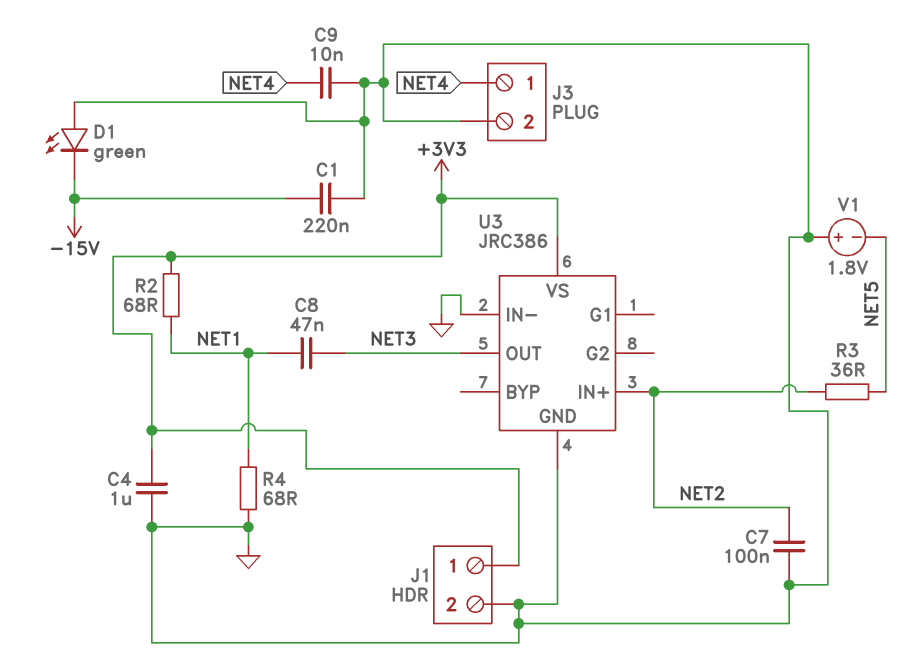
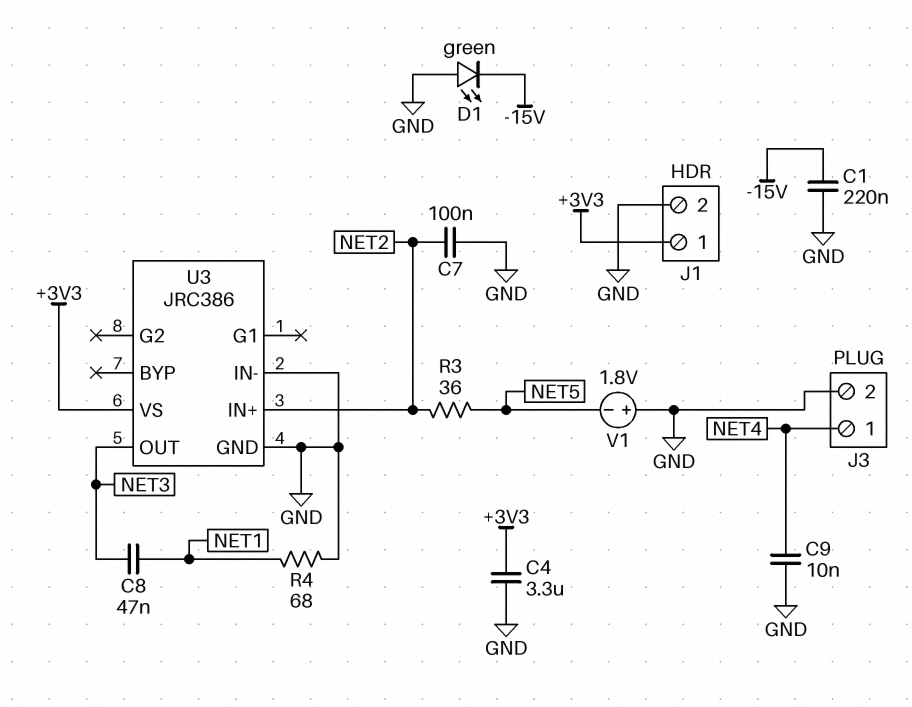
C4: 1uF (+3V3, GND) -> 3.3uF (+3V3, GND)
R2: 68 (+3V3, NET1) -> none

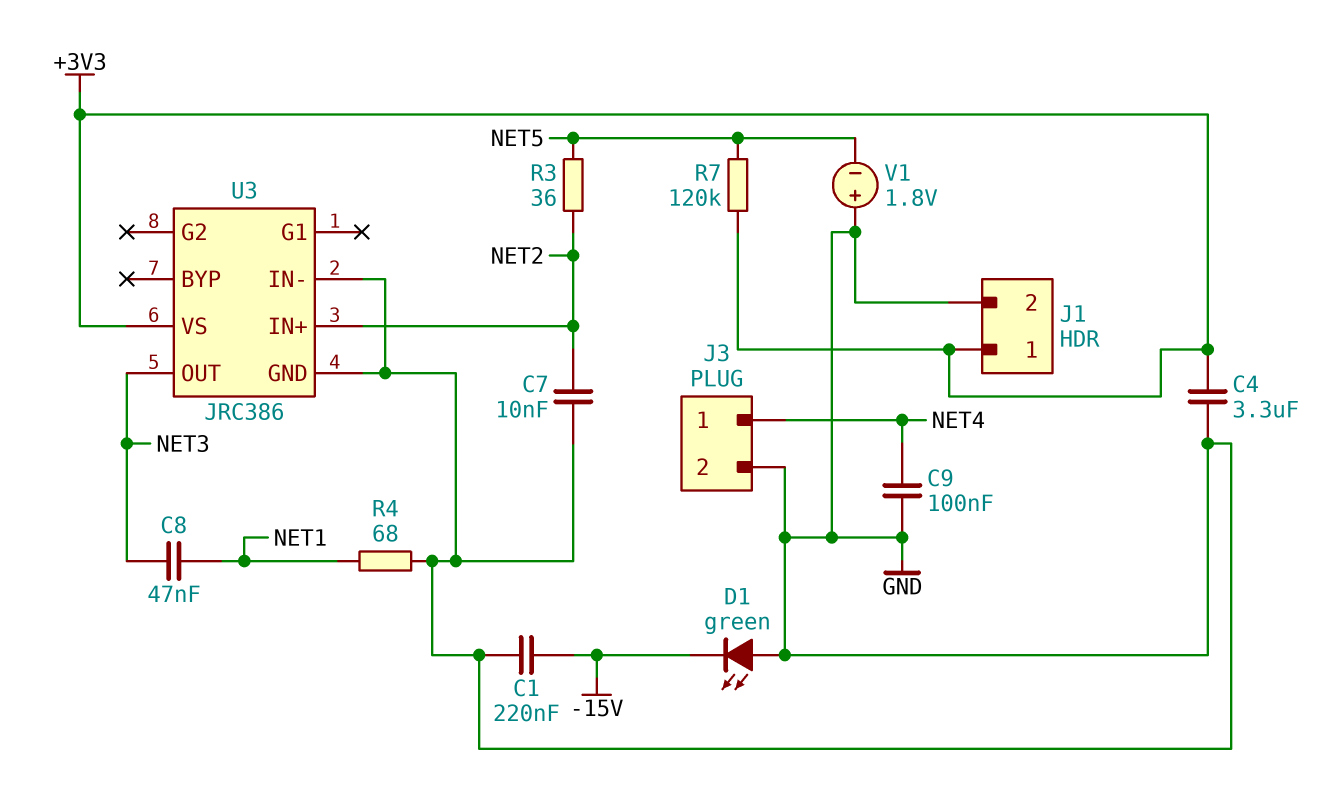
C7: 100nF (GND, NET2) -> 10nF (GND, NET2)
C9: 10nF (GND, NET4) -> 100nF (GND, NET4)
R7: none -> 120k (+3V3, NET5)

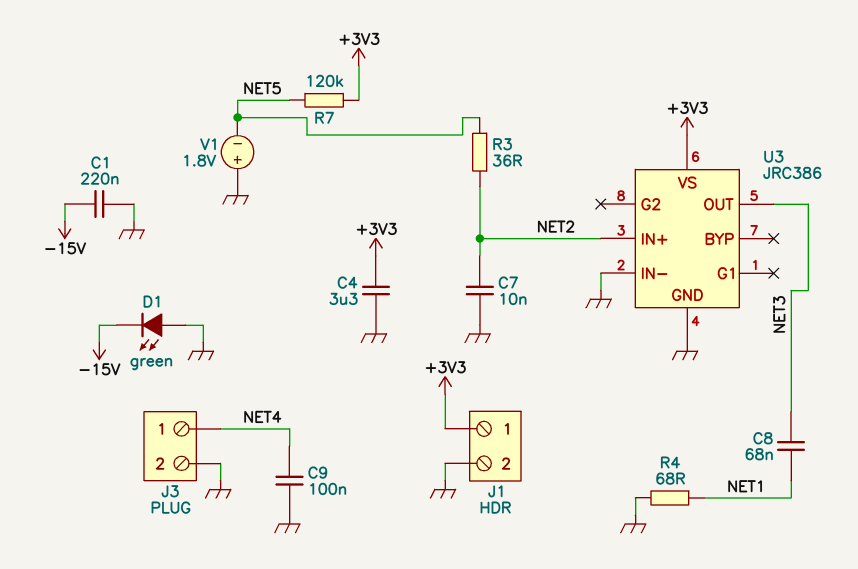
C8: 47nF (NET1, NET3) -> 68nF (NET1, NET3)

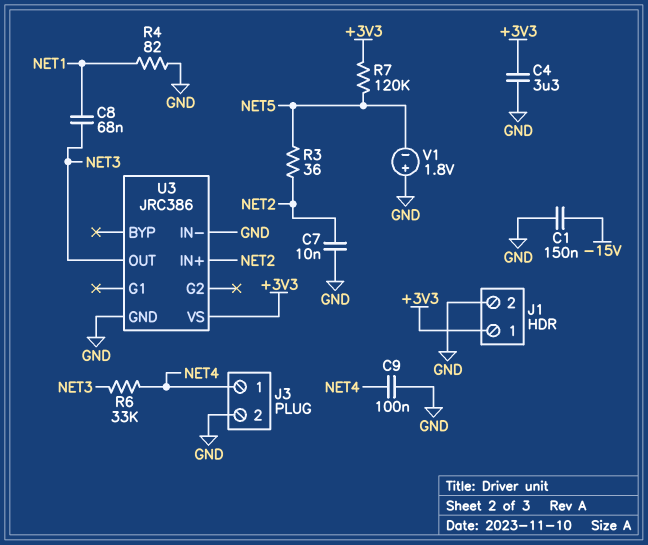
C1: 220nF (-15V, GND) -> 150nF (-15V, GND)
D1: LED green (A GND, K -15V) -> none
R4: 68 (GND, NET1) -> 82 (GND, NET1)
R6: none -> 33k (NET3, NET4)

